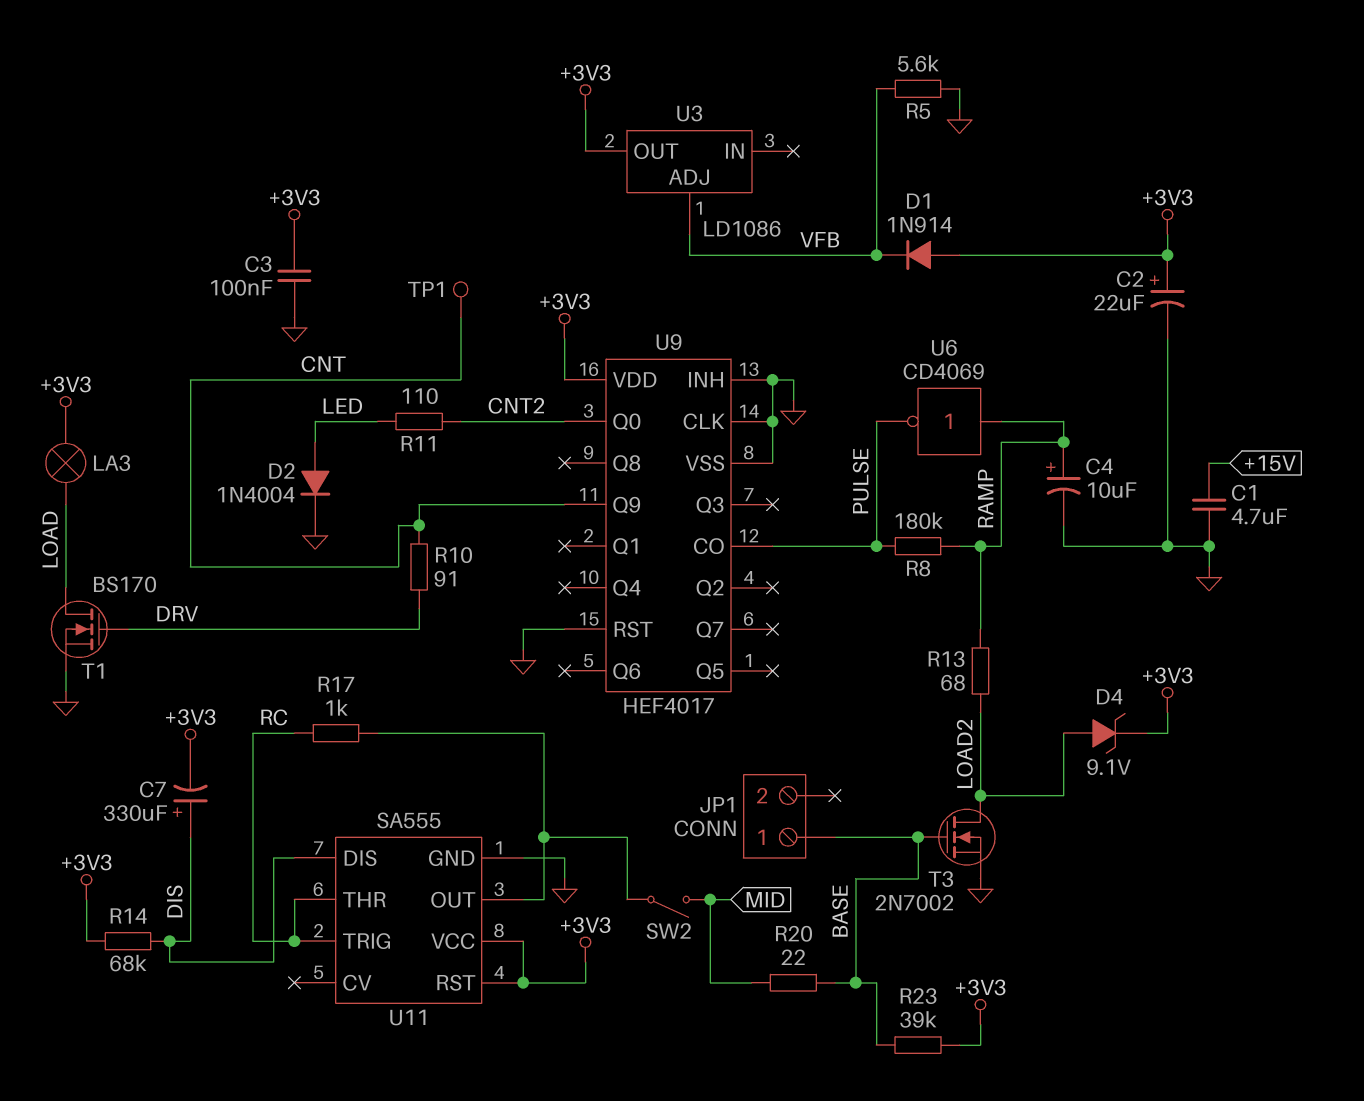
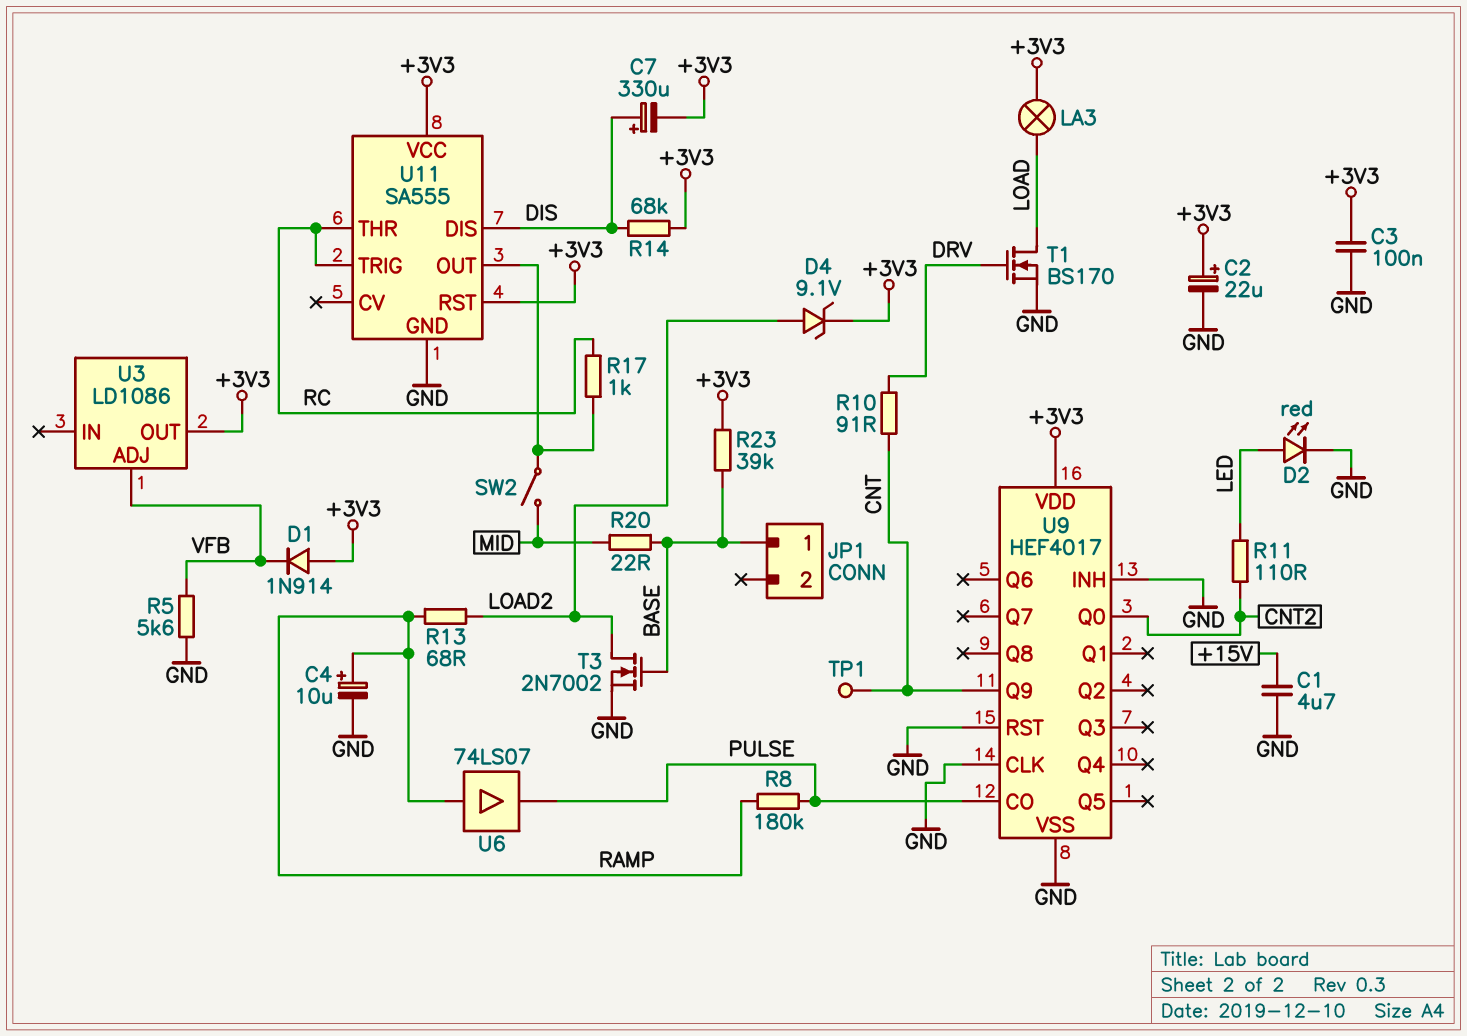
D2: diode 1N4004 (A LED, K GND) -> LED red (A LED, K GND)
U6: NOT CD4069 (in RAMP, out PULSE) -> buffer 74LS07 (in RAMP, out PULSE)

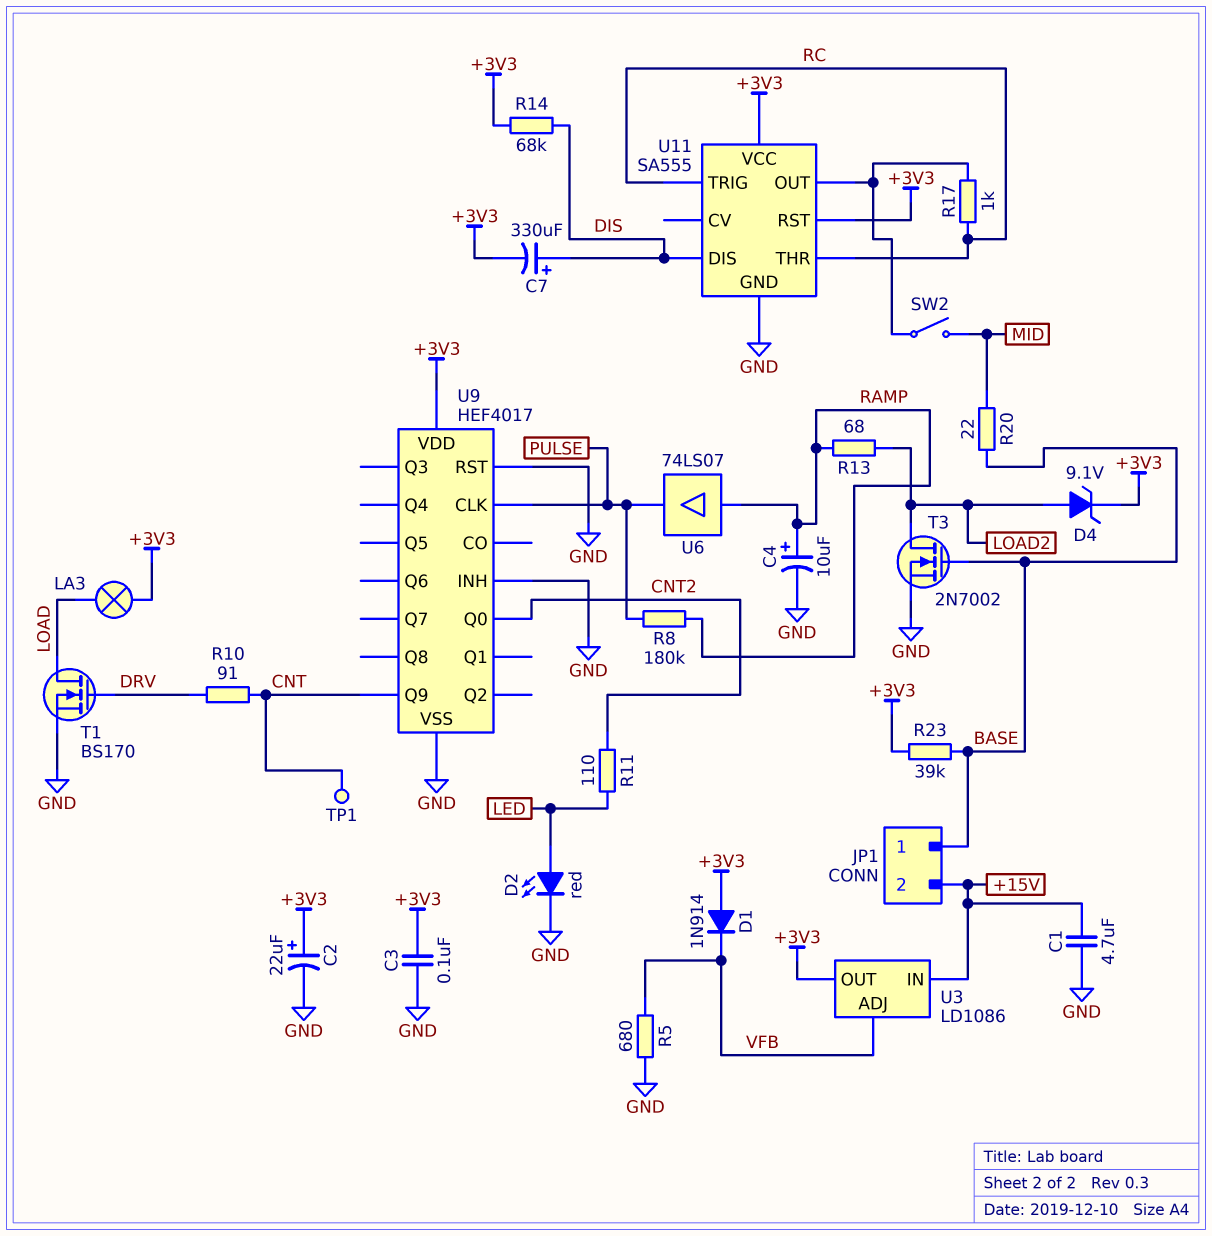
JP1 pin 2: none -> +15V
R5: 5.6k (GND, VFB) -> 680 (GND, VFB)
U3 pin IN: none -> +15V
U9 pin CLK: GND -> PULSE
U9 pin CO: PULSE -> none

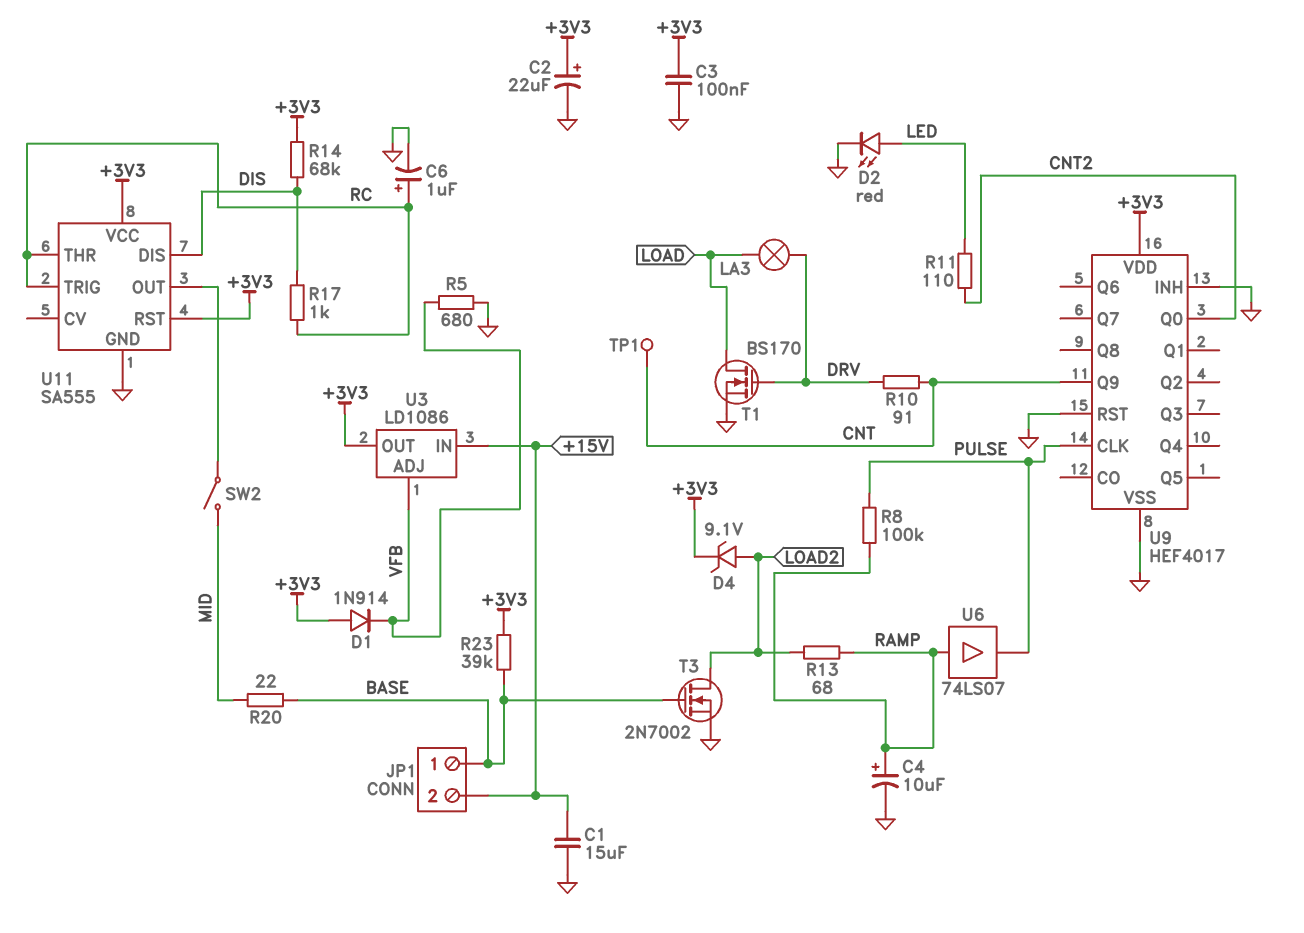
C1: 4.7uF (+15V, GND) -> 15uF (+15V, GND)
C6: none -> 1uF (plus RC, minus GND)
C7: 330uF (plus DIS, minus +3V3) -> none
LA3: lamp (+3V3, LOAD) -> lamp (DRV, LOAD)
R8: 180k (PULSE, RAMP) -> 100k (PULSE, RAMP)
R17: 1k (RC, U11/OUT) -> 1k (DIS, RC)

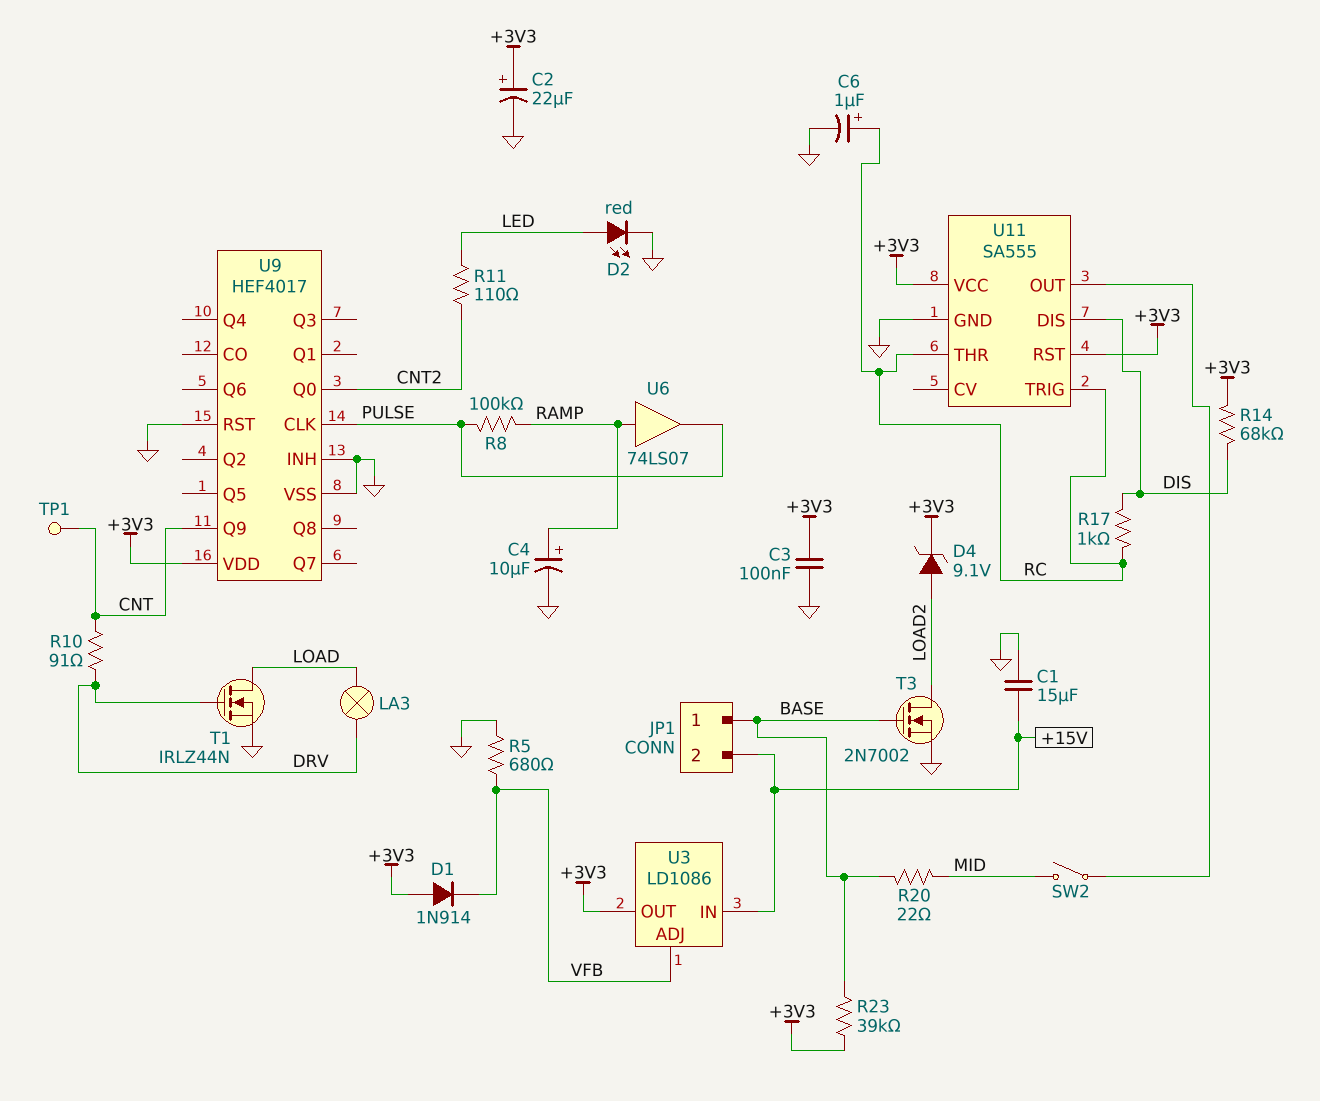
R13: 68 (LOAD2, RAMP) -> none
T1: NMOS BS170 (G DRV, D LOAD, S GND) -> NMOS IRLZ44N (G DRV, D LOAD, S GND)

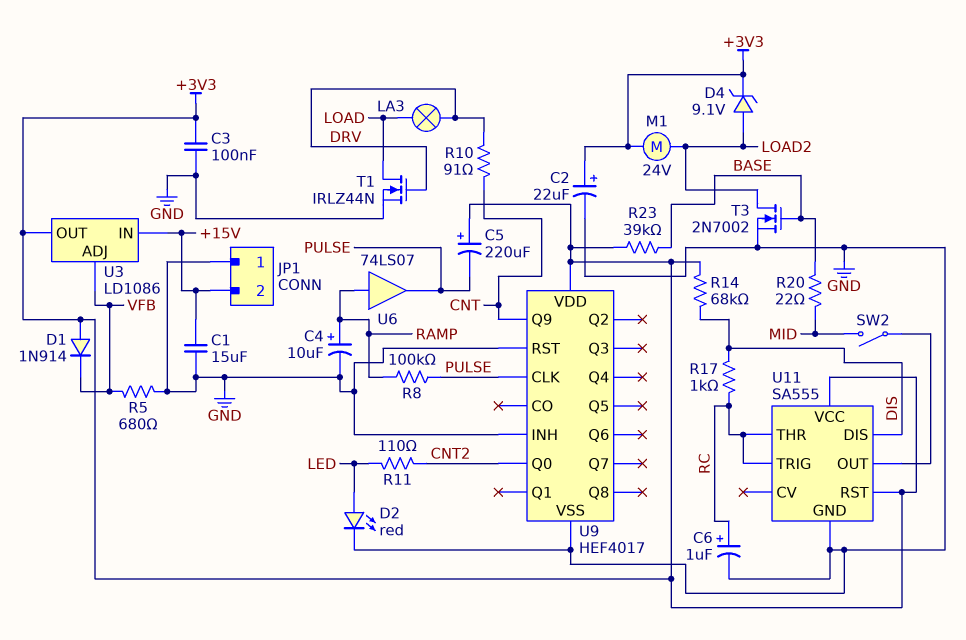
C5: none -> 220uF (plus +3V3, minus PULSE)
JP1 pin 1: BASE -> GND
M1: none -> motor 24V (+3V3, LOAD2)
TP1: test point (CNT) -> none

